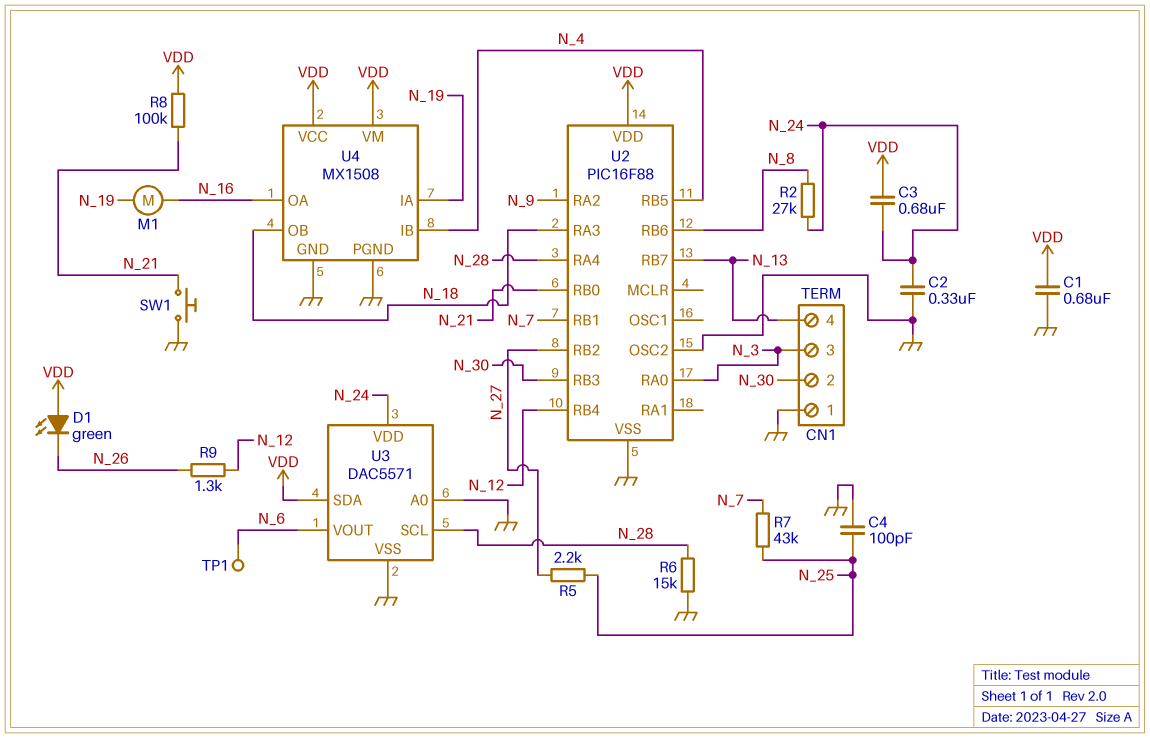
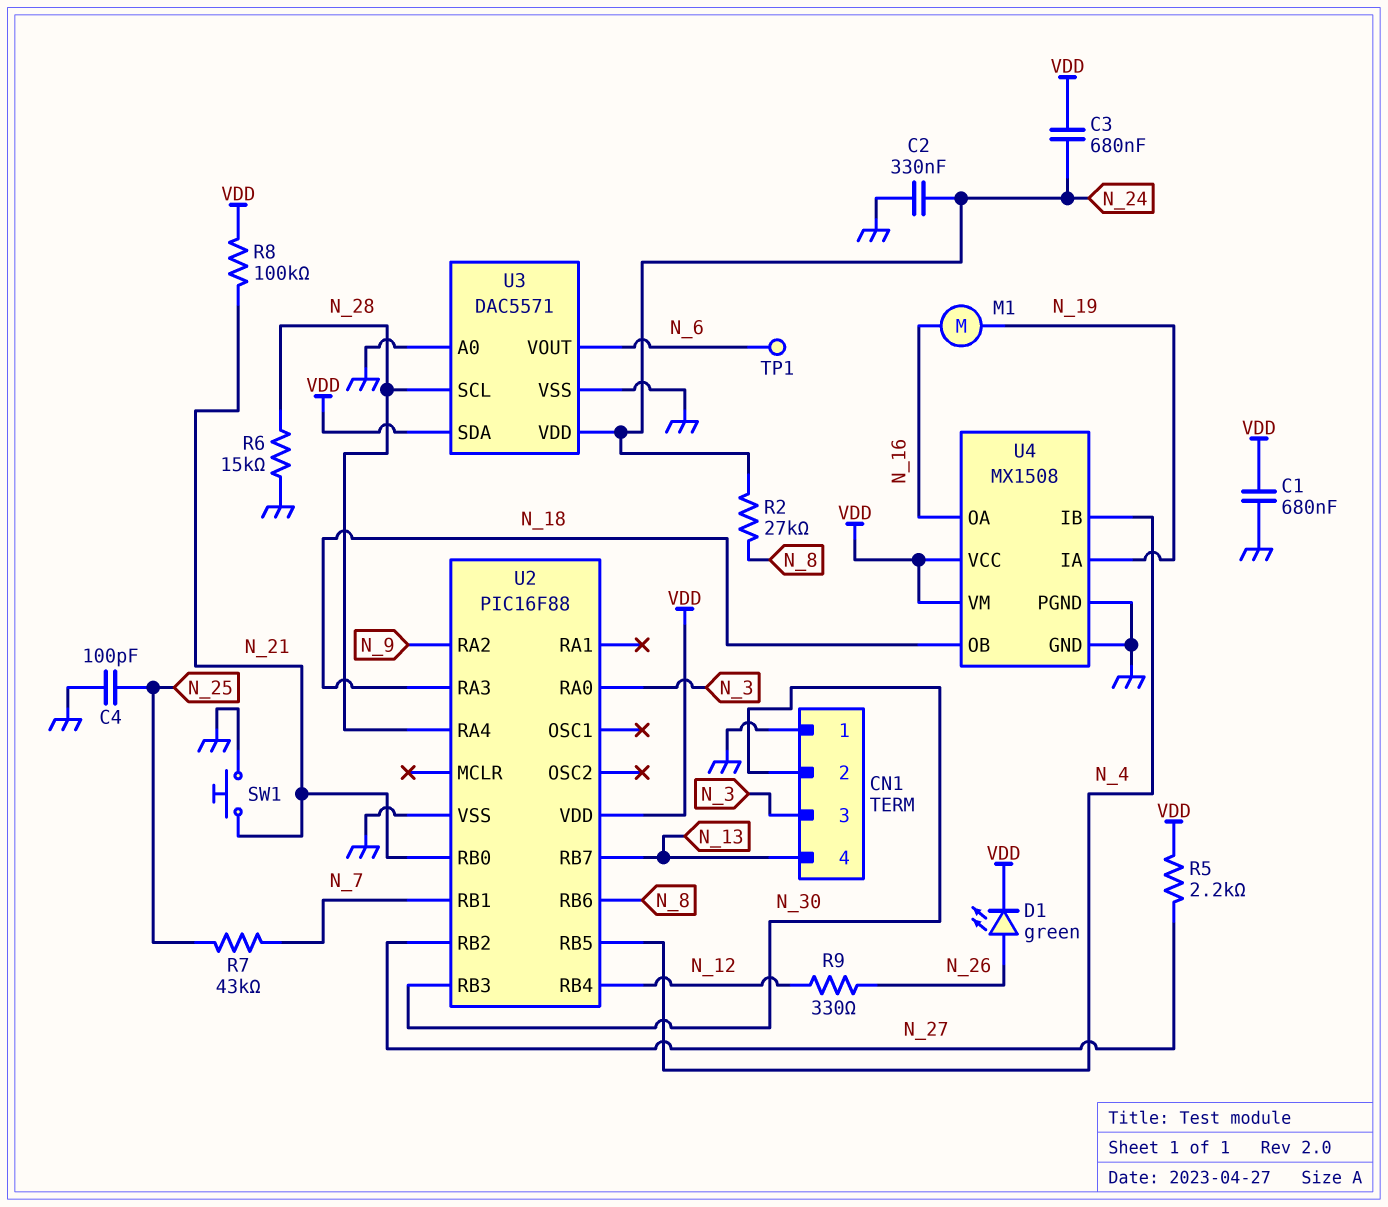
D1: LED green (A VDD, K N_26) -> LED green (A N_26, K VDD)
R5: 2.2k (N_25, N_27) -> 2.2k (N_27, VDD)
R9: 1.3k (N_12, N_26) -> 330 (N_12, N_26)
U2 pin OSC2: GND -> none

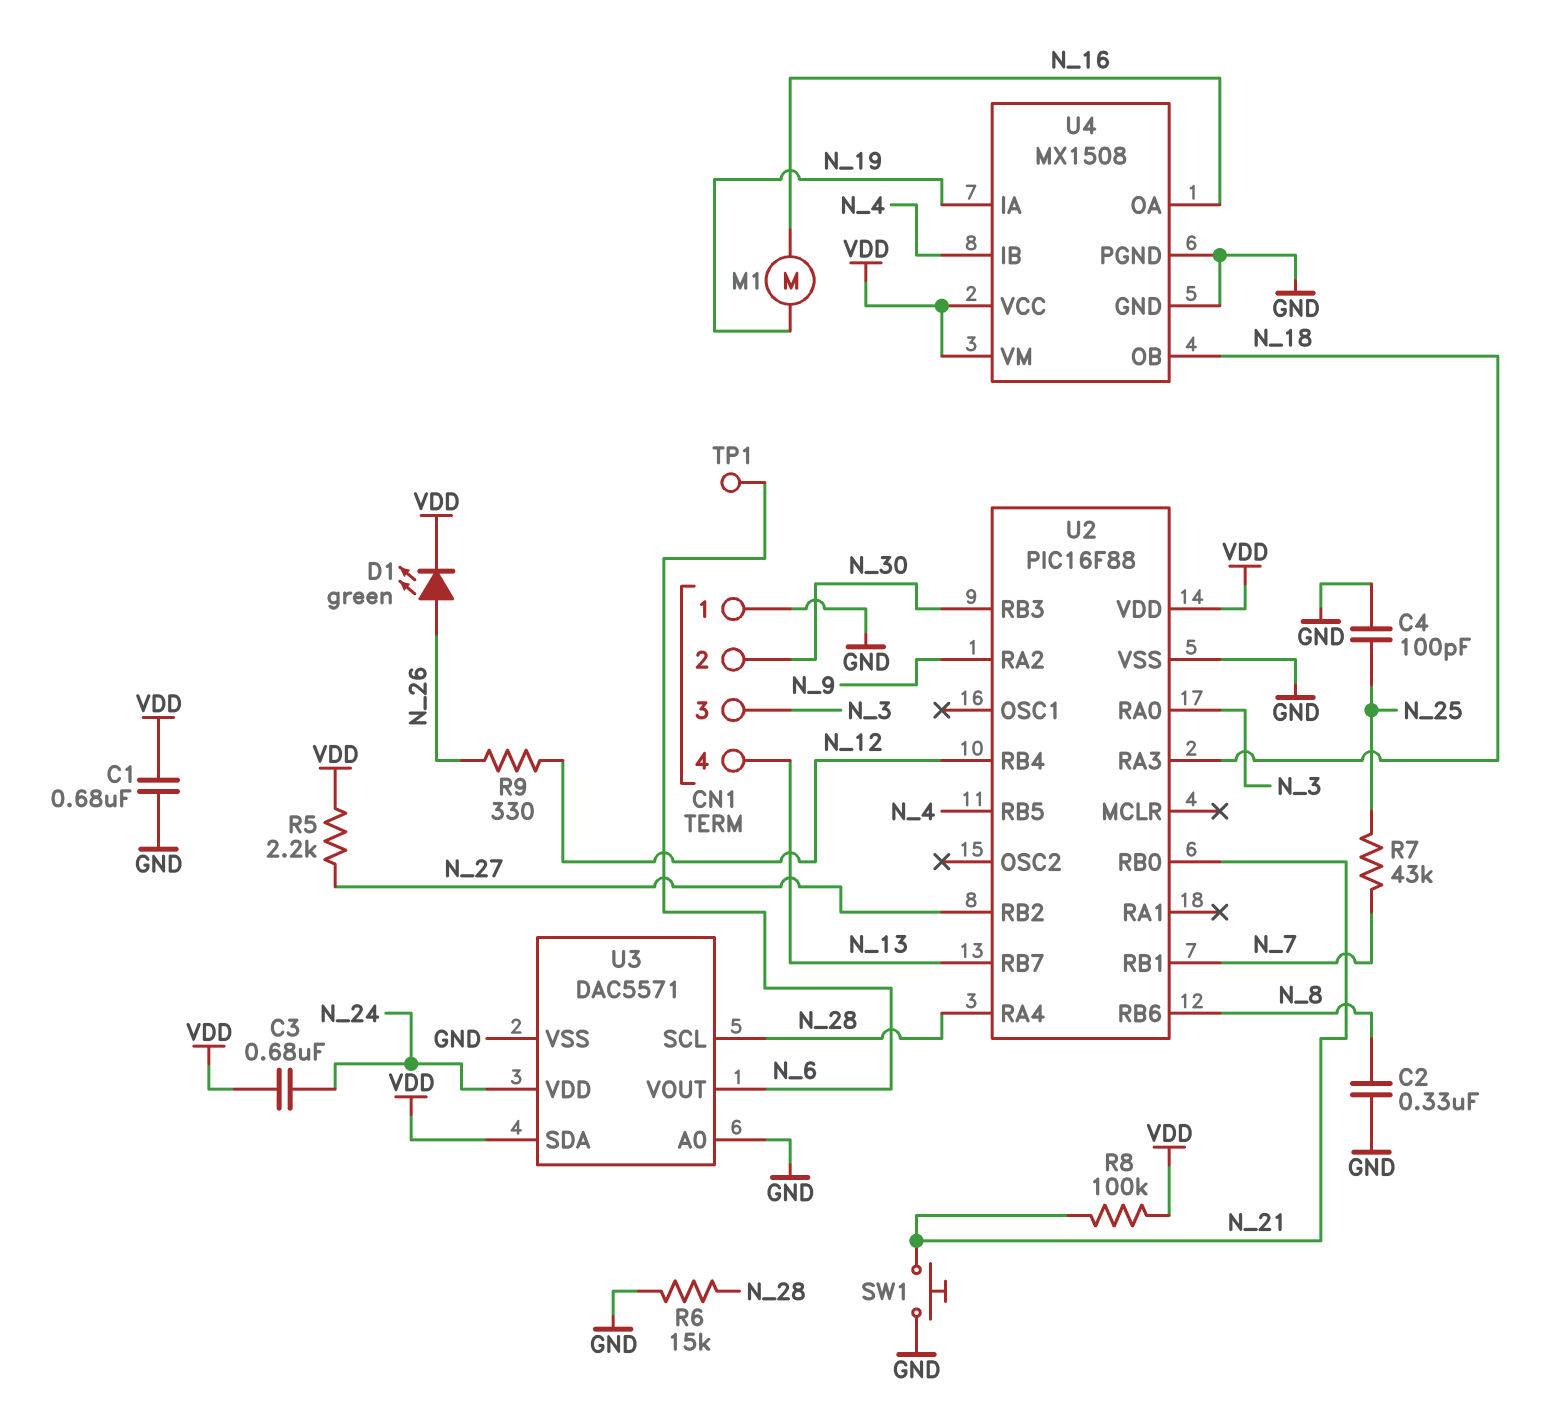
C2: 330nF (GND, N_24) -> 330nF (GND, N_8)
R2: 27k (N_8, N_24) -> none

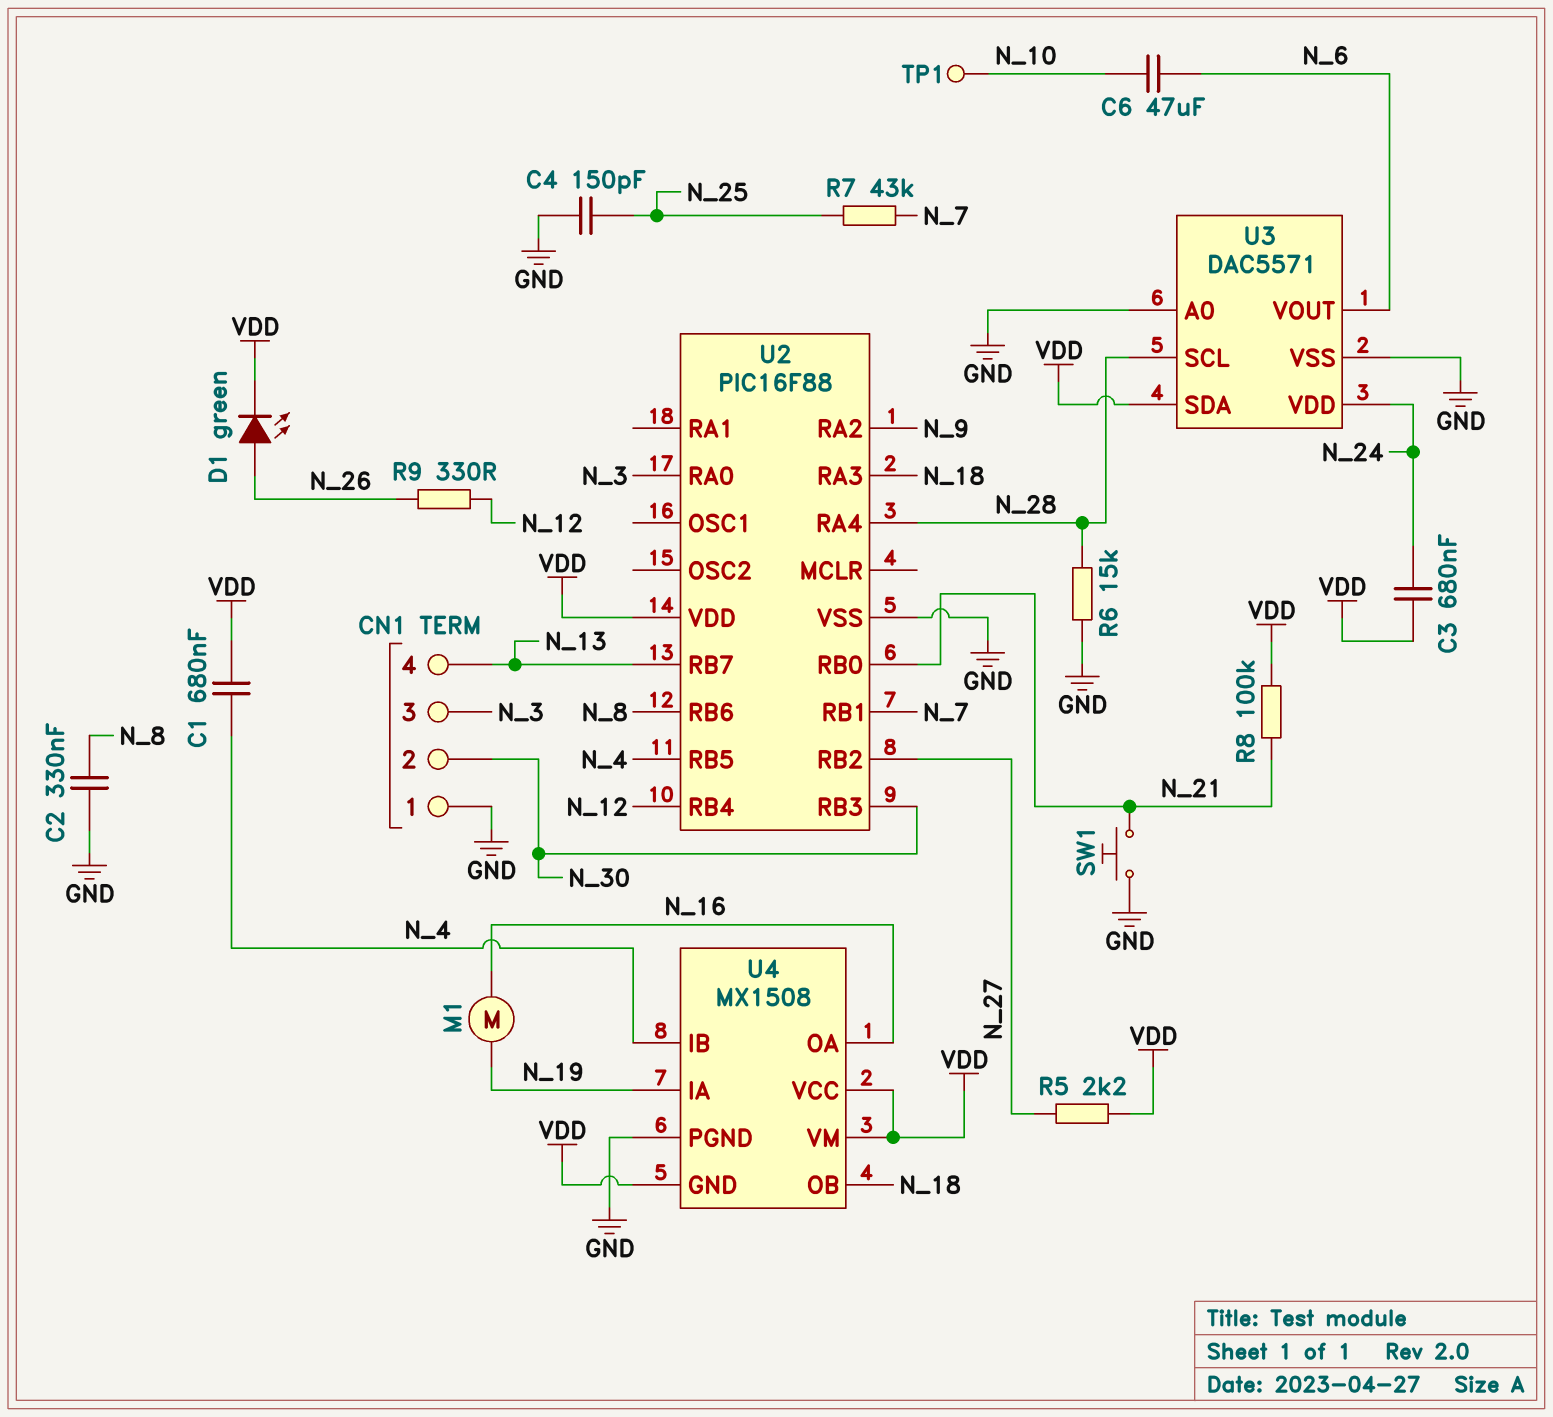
C1: 680nF (GND, VDD) -> 680nF (N_4, VDD)
C4: 100pF (GND, N_25) -> 150pF (GND, N_25)
C6: none -> 47uF (N_6, N_10)
TP1: test point (N_6) -> test point (N_10)
U4 pin GND: GND -> VDD

